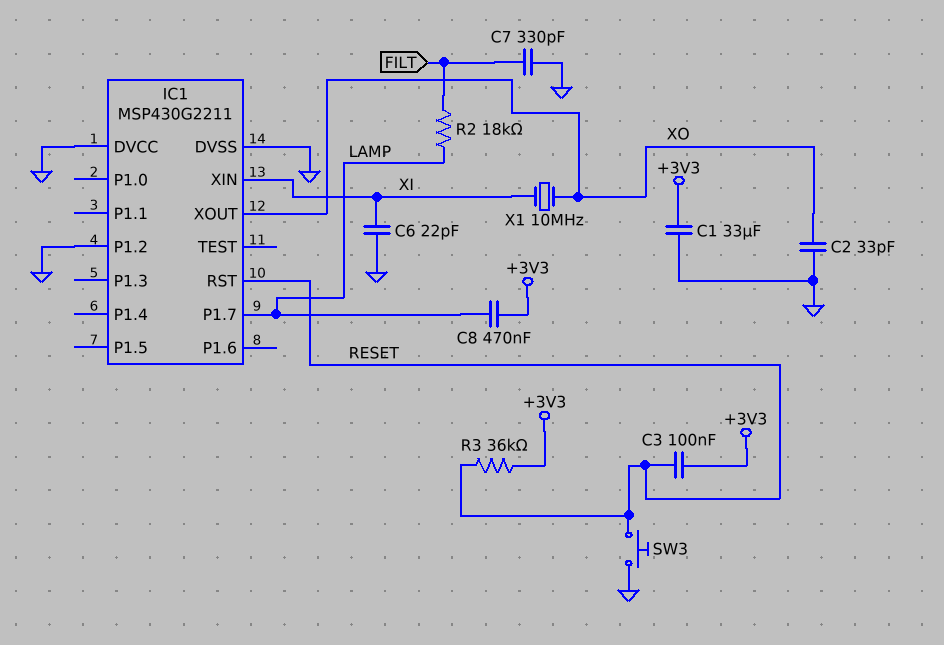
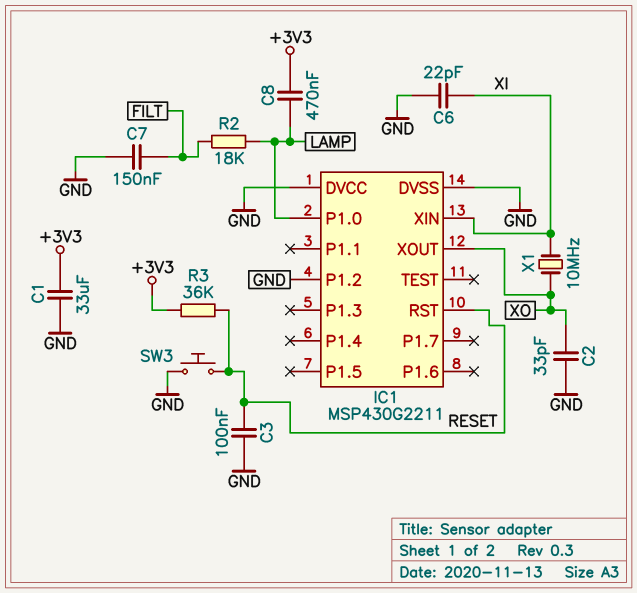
C3: 100nF (+3V3, RESET) -> 100nF (GND, RESET)
C7: 330pF (FILT, GND) -> 150nF (FILT, GND)
IC1 pin P1.0: none -> LAMP
IC1 pin P1.7: LAMP -> none

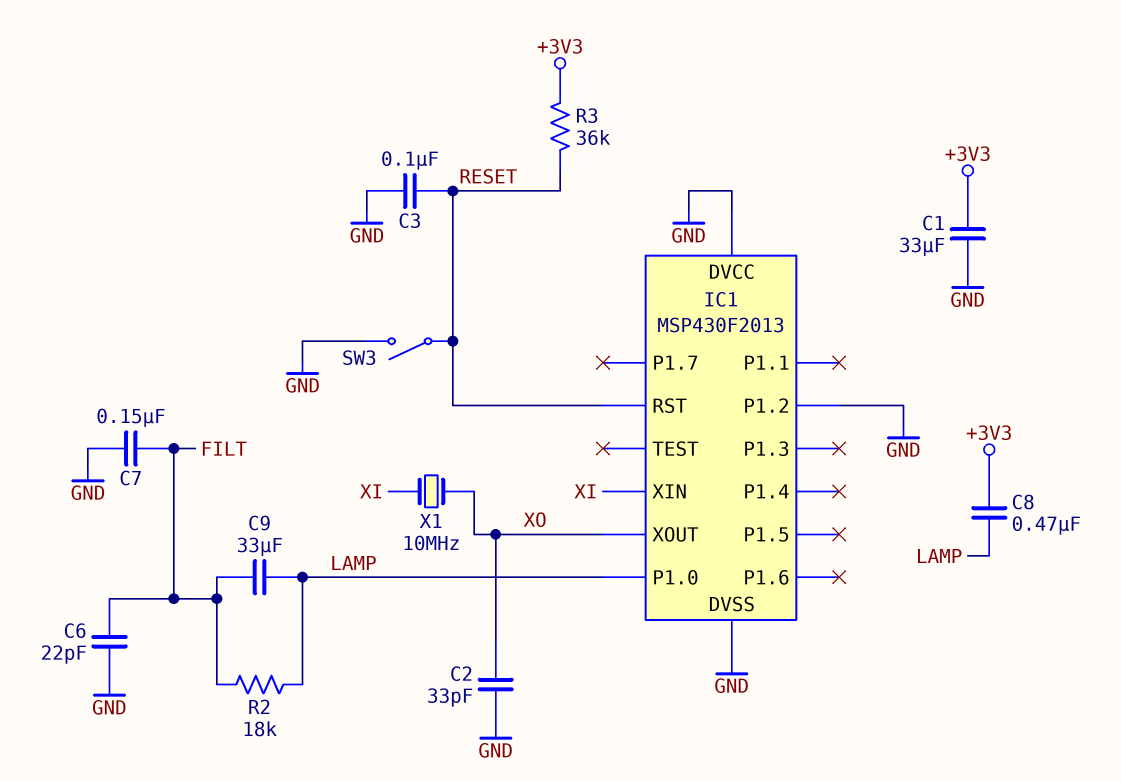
C6: 22pF (GND, XI) -> 22pF (FILT, GND)
C9: none -> 33uF (FILT, LAMP)
IC1: MSP430G2211 -> MSP430F2013
SW3: button (GND, RESET) -> switch (GND, RESET)

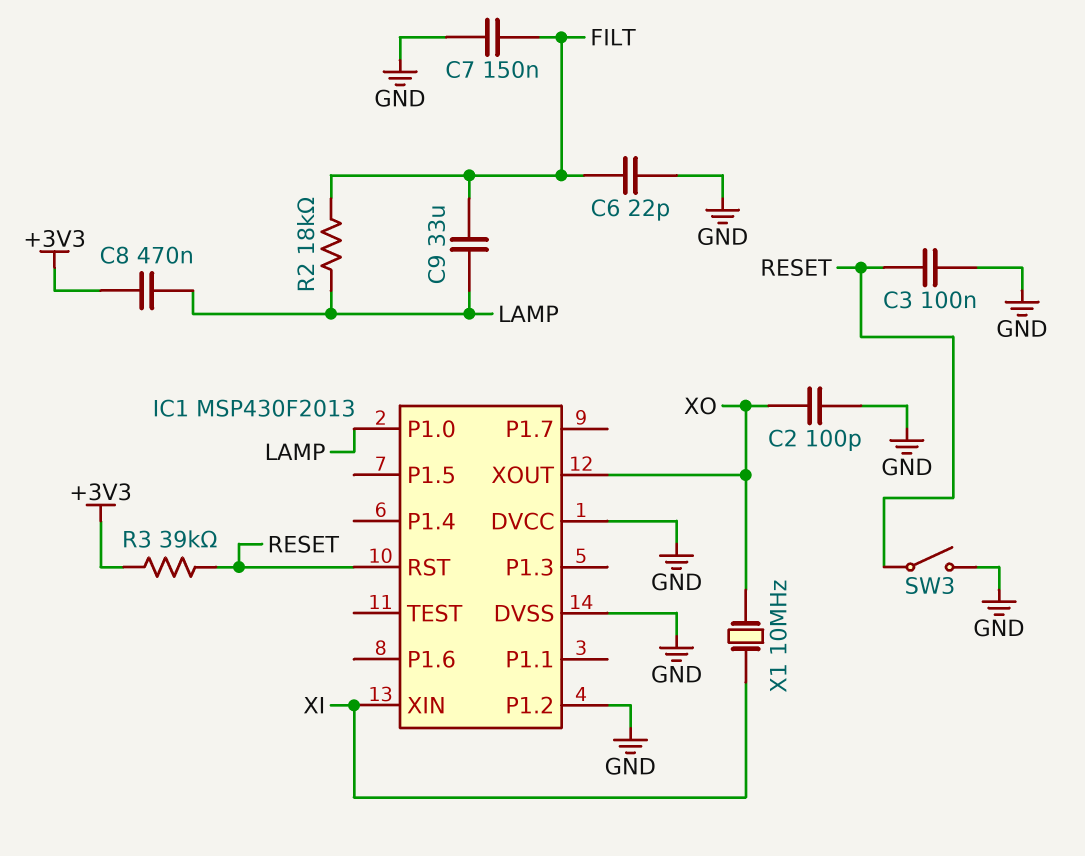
C1: 33uF (+3V3, GND) -> none
C2: 33pF (GND, XO) -> 100pF (GND, XO)
R3: 36k (+3V3, RESET) -> 39k (+3V3, RESET)

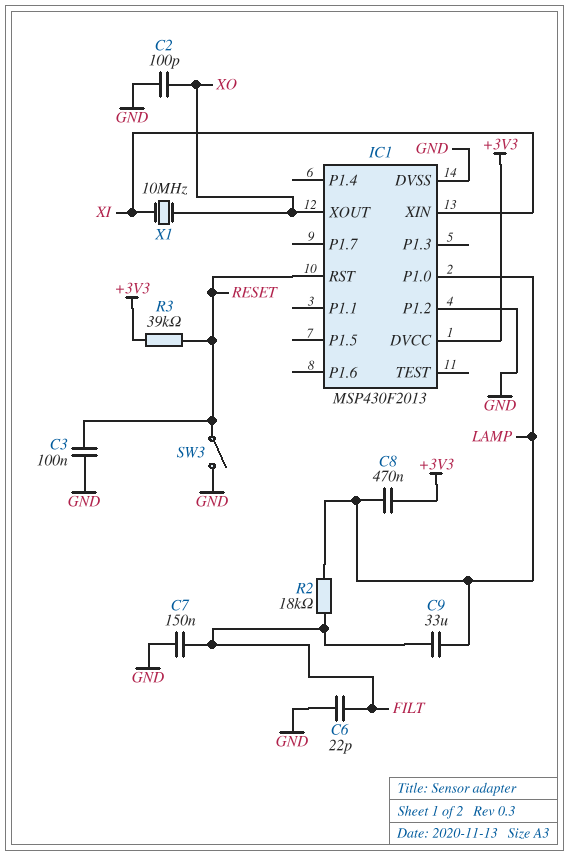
IC1 pin DVCC: GND -> +3V3

